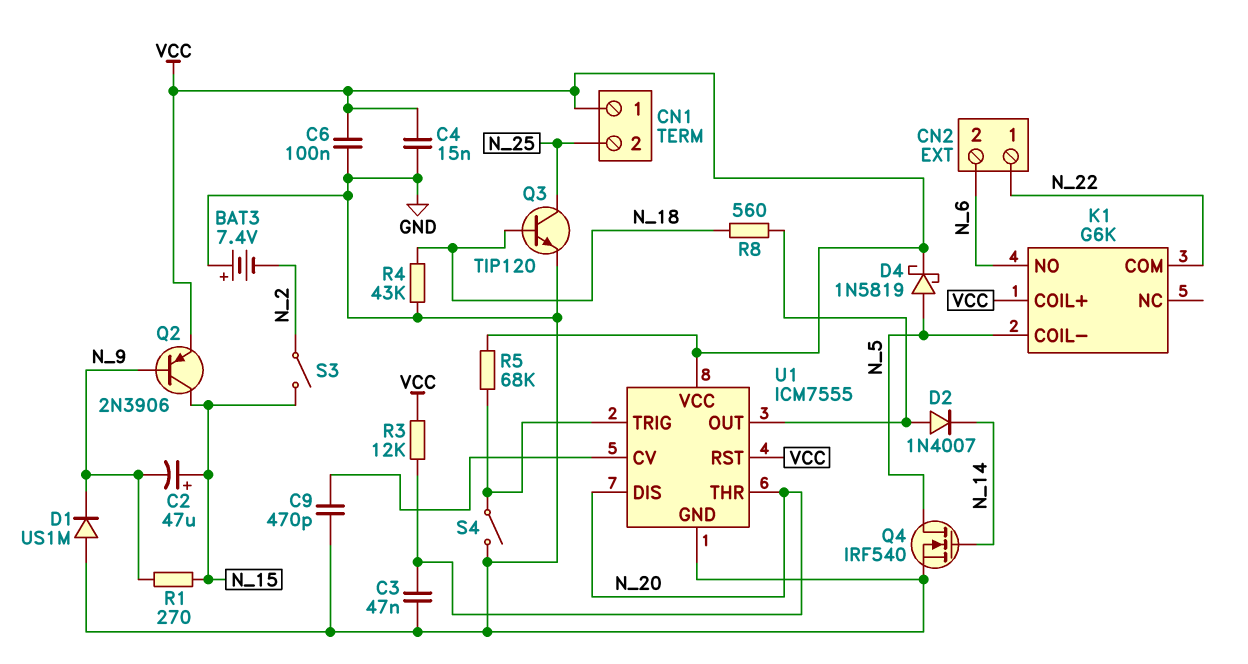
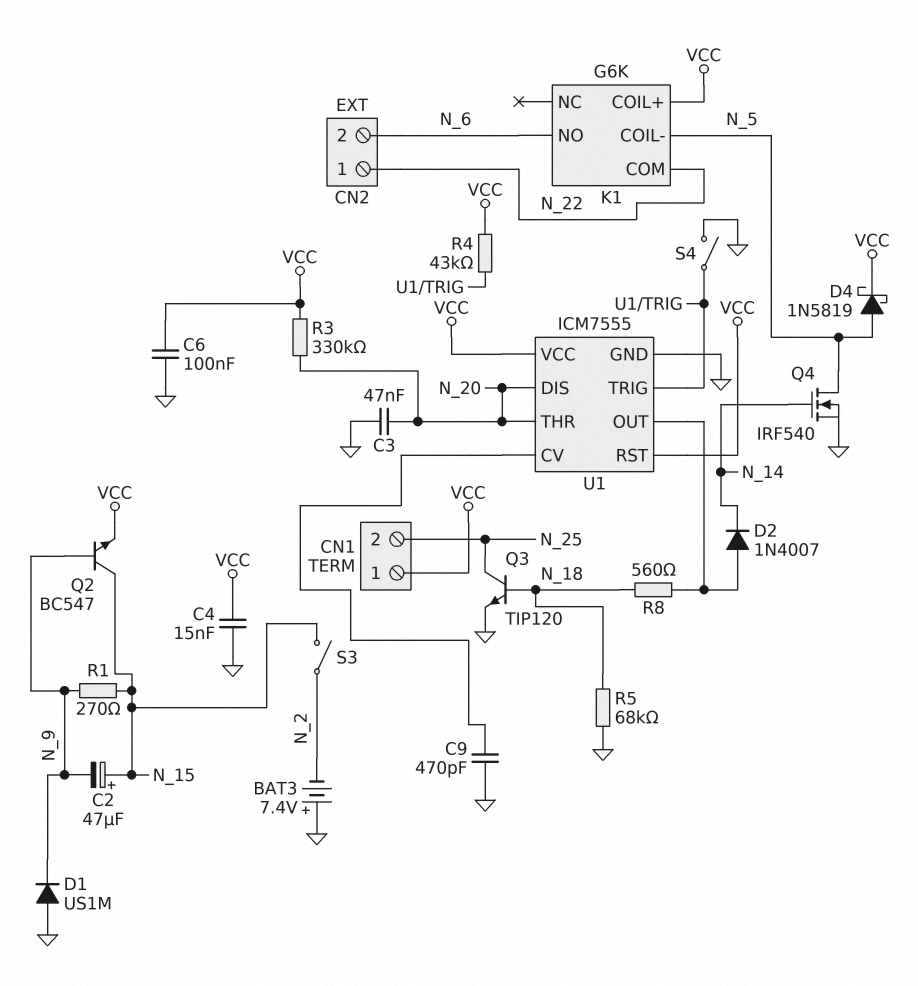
Q2: PNP 2N3906 (B N_9, C N_15, E VCC) -> NPN BC547 (B N_9, C N_15, E VCC)
R3: 12k (N_20, VCC) -> 330k (N_20, VCC)
R4: 43k (GND, N_18) -> 43k (U1/TRIG, VCC)
R5: 68k (U1/TRIG, VCC) -> 68k (GND, N_18)

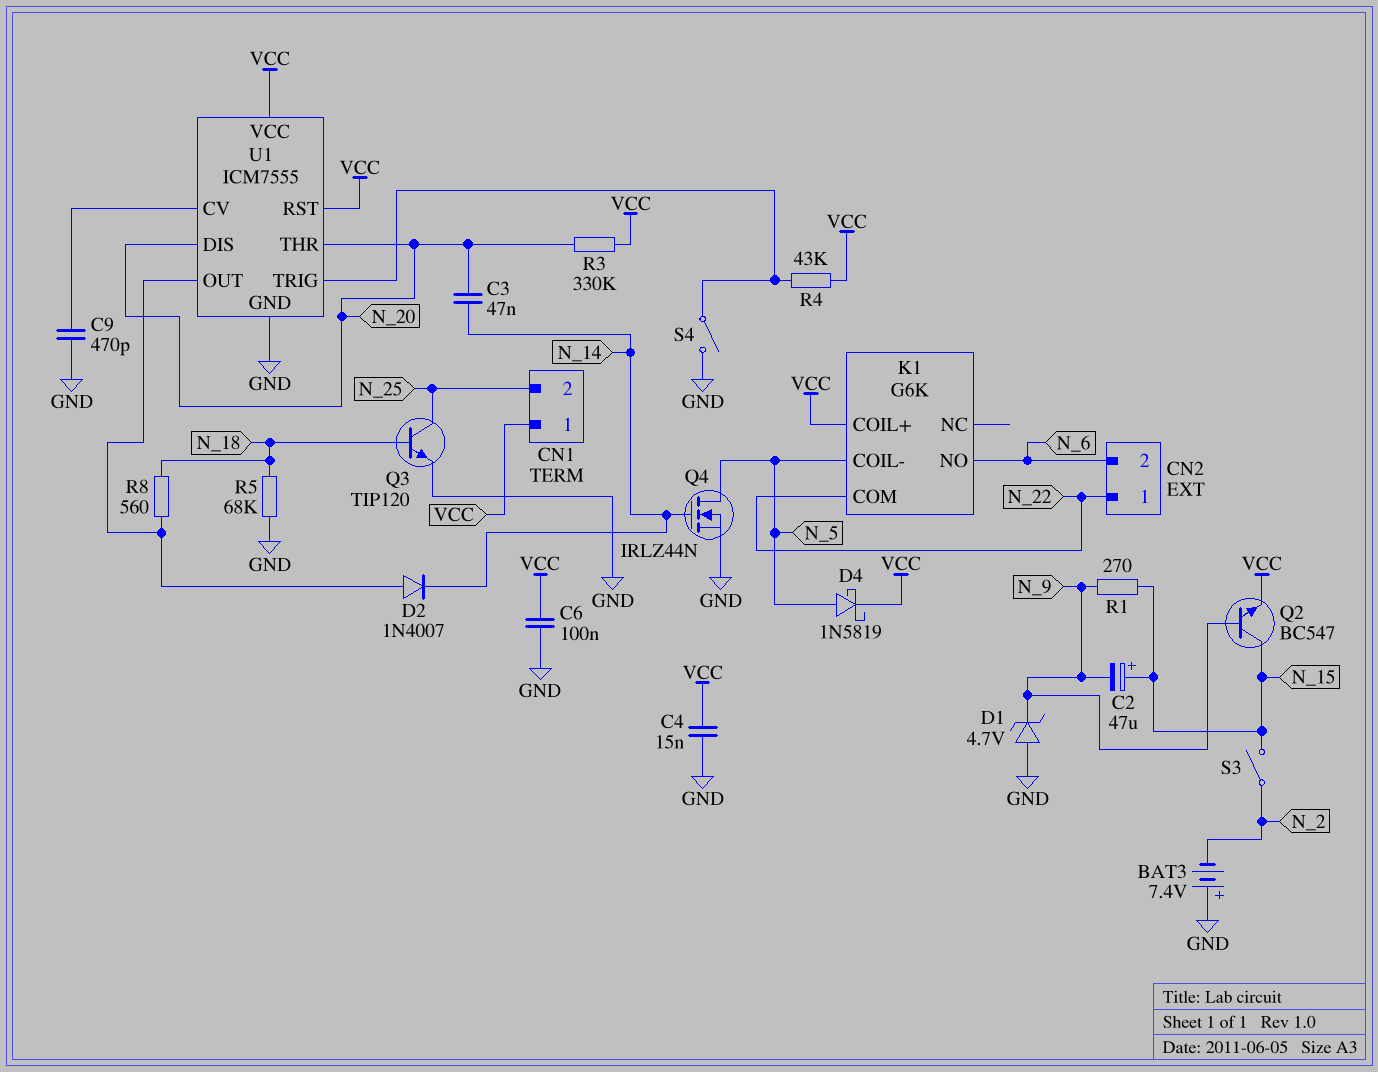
C3: 47nF (GND, N_20) -> 47nF (N_14, N_20)
D1: diode US1M (A GND, K N_9) -> zener 4.7V (A GND, K N_9)
Q4: NMOS IRF540 (G N_14, D N_5, S GND) -> NMOS IRLZ44N (G N_14, D N_5, S GND)

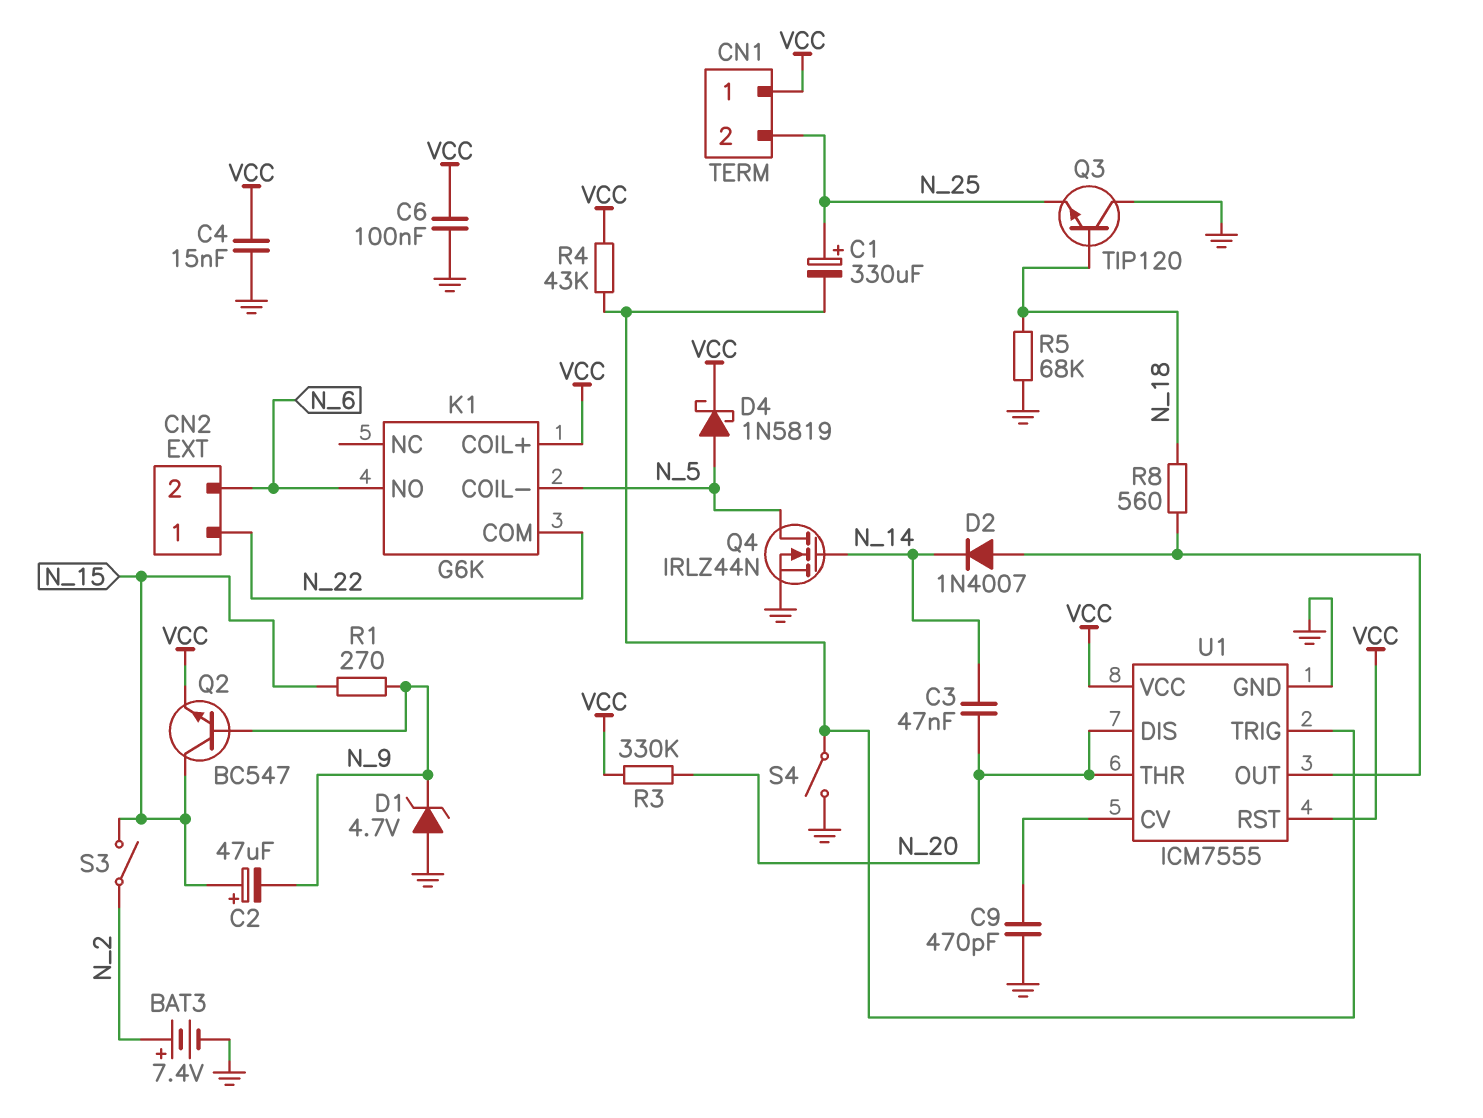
BAT3: 7.4V (plus GND, minus N_2) -> 7.4V (plus N_2, minus GND)
C1: none -> 330uF (plus N_25, minus U1/TRIG)
Q3: NPN TIP120 (B N_18, C N_25, E GND) -> NPN TIP120 (B N_18, C GND, E N_25)

